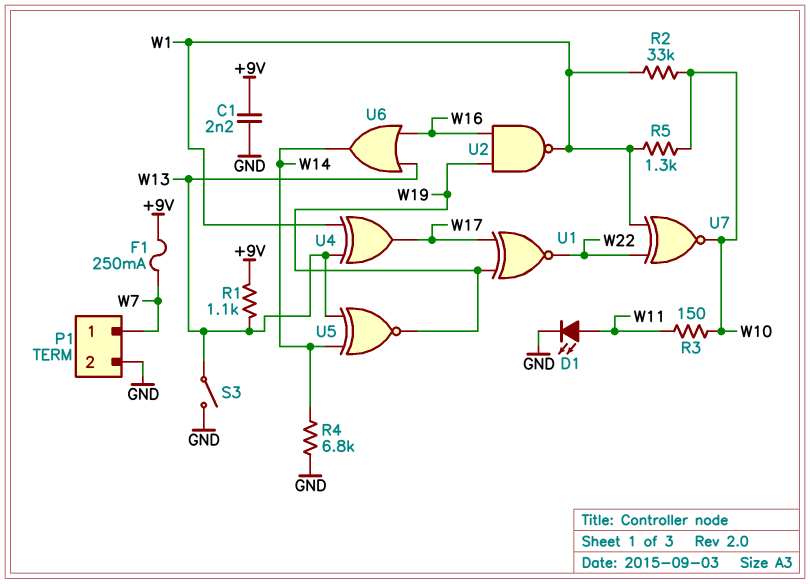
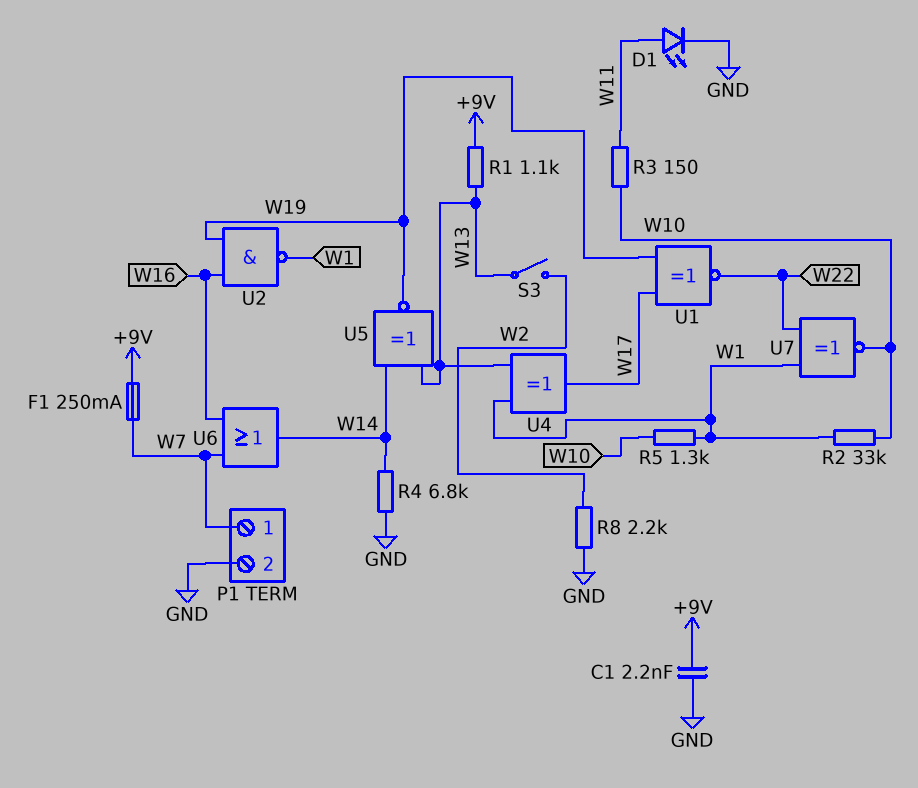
R8: none -> 2.2k (GND, W2)
S3: switch (GND, W13) -> switch (W2, W13)
U6: OR (in W13, in W16, out W14) -> OR (in W7, in W16, out W14)

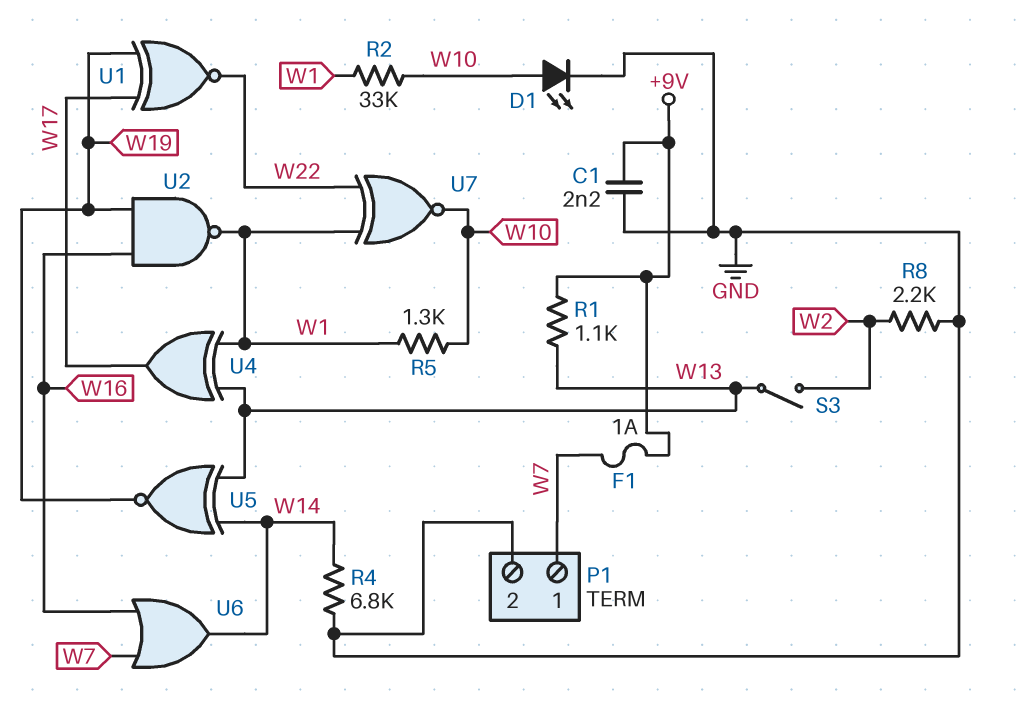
D1: LED (A W11, K GND) -> LED (A W10, K GND)
F1: 250mA (+9V, W7) -> 1A (+9V, W7)
R3: 150 (W10, W11) -> none

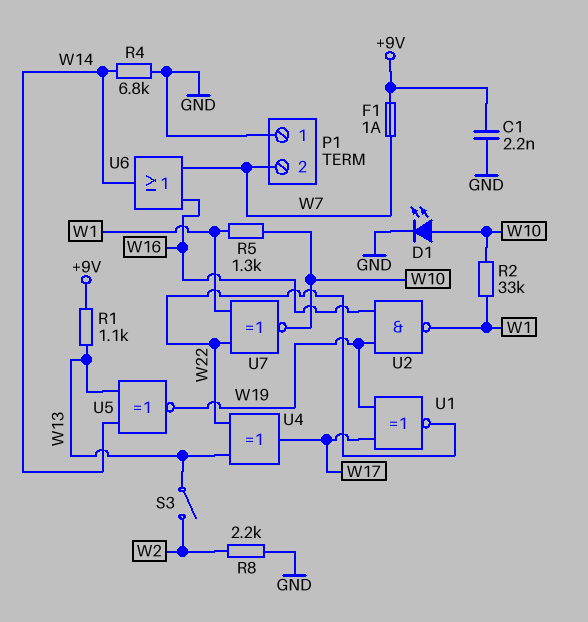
P1 pin 1: W7 -> GND
P1 pin 2: GND -> W7
U4: XOR (in W1, in W13, out W17) -> XOR (in W13, in W22, out W17)

